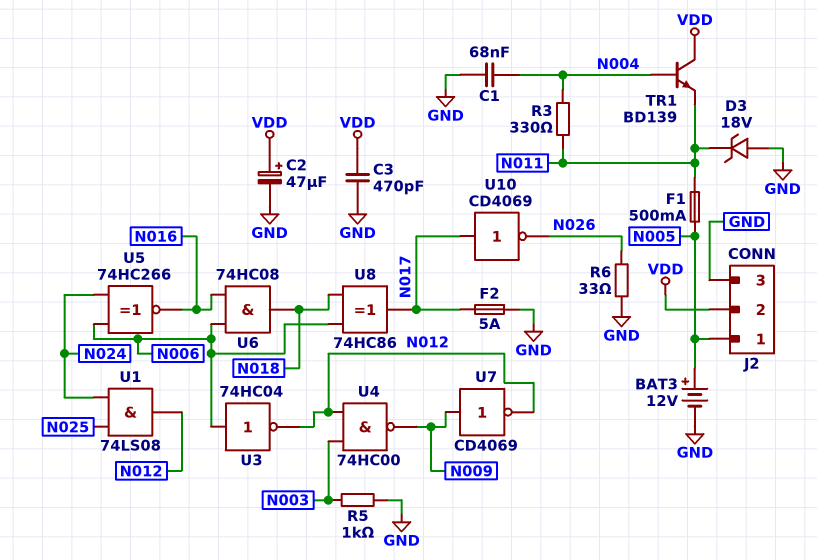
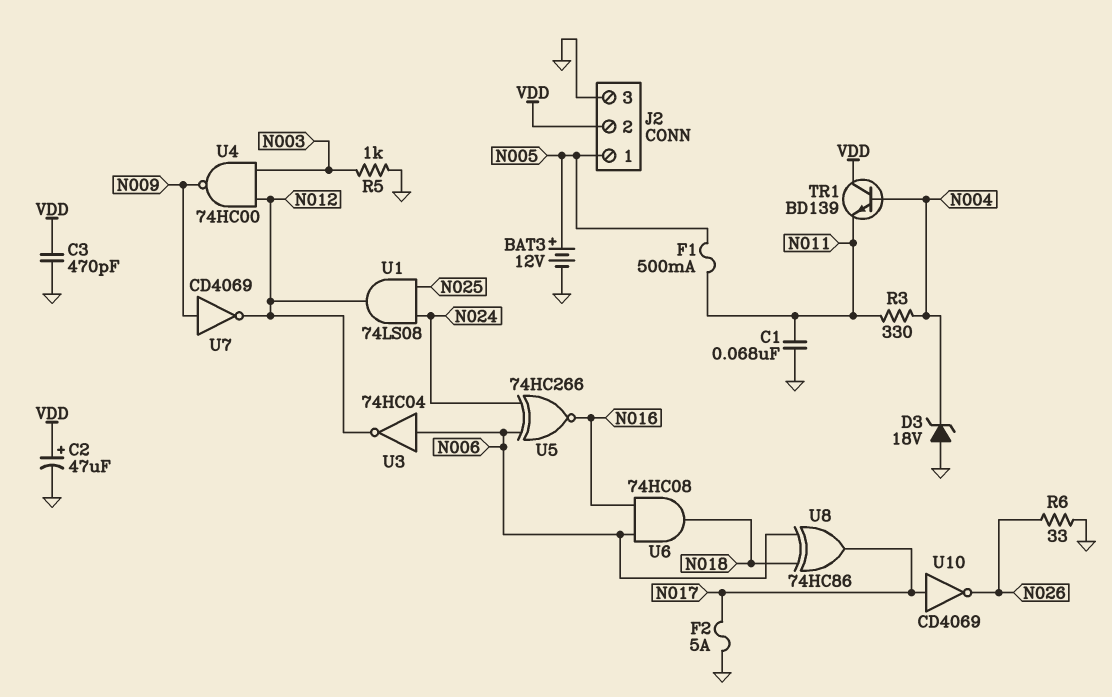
C1: 68nF (GND, N004) -> 68nF (GND, N011)
D3: zener 18V (A GND, K N011) -> zener 18V (A GND, K N004)

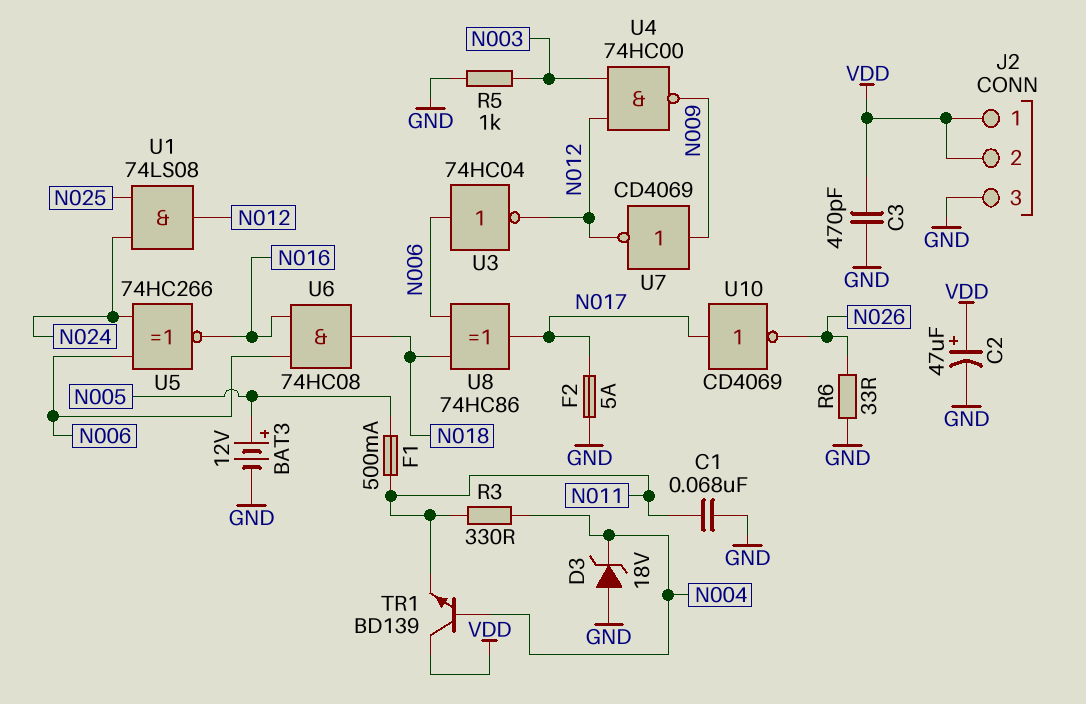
J2 pin 1: N005 -> VDD

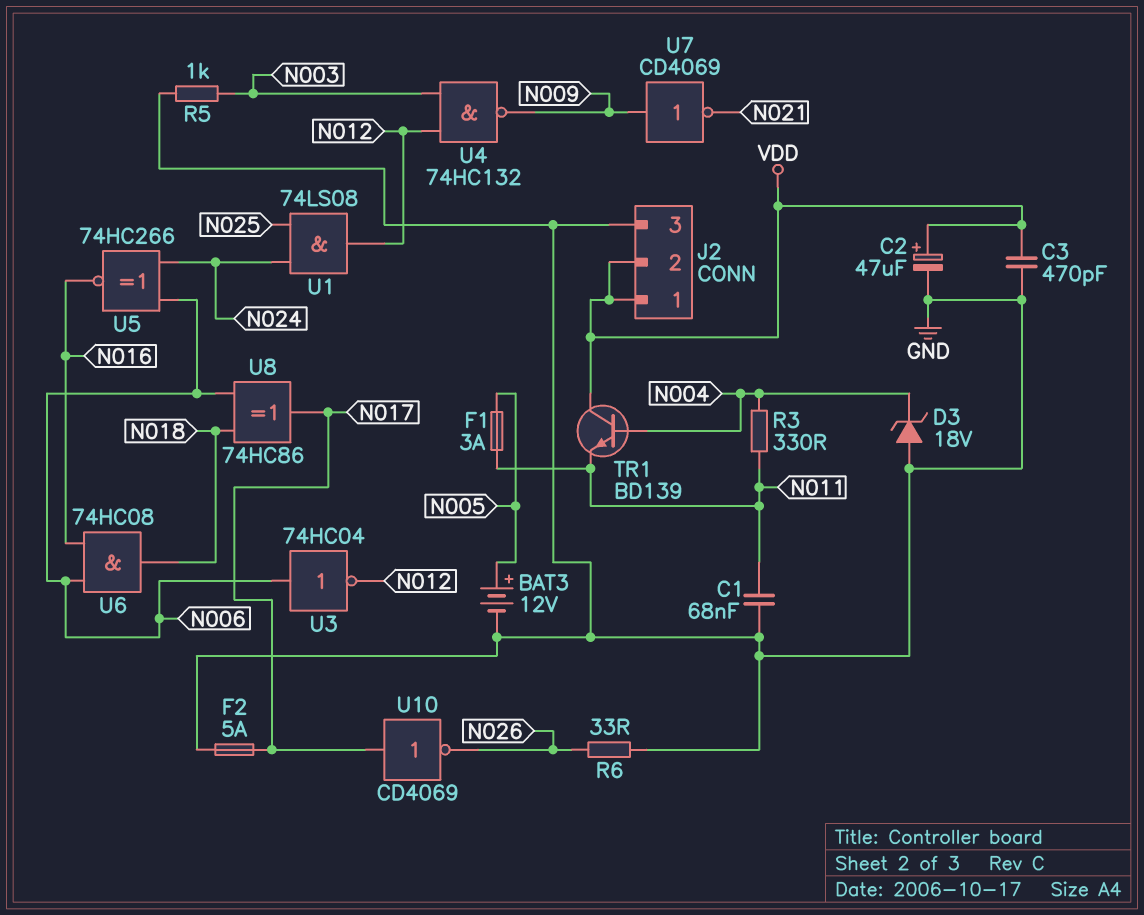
F1: 500mA (N005, N011) -> 3A (N005, N011)
U4: NAND 74HC00 (in N003, in N012, out N009) -> NAND 74HC132 (in N003, in N012, out N009)
U7: NOT CD4069 (in N009, out N012) -> NOT CD4069 (in N009, out N021)

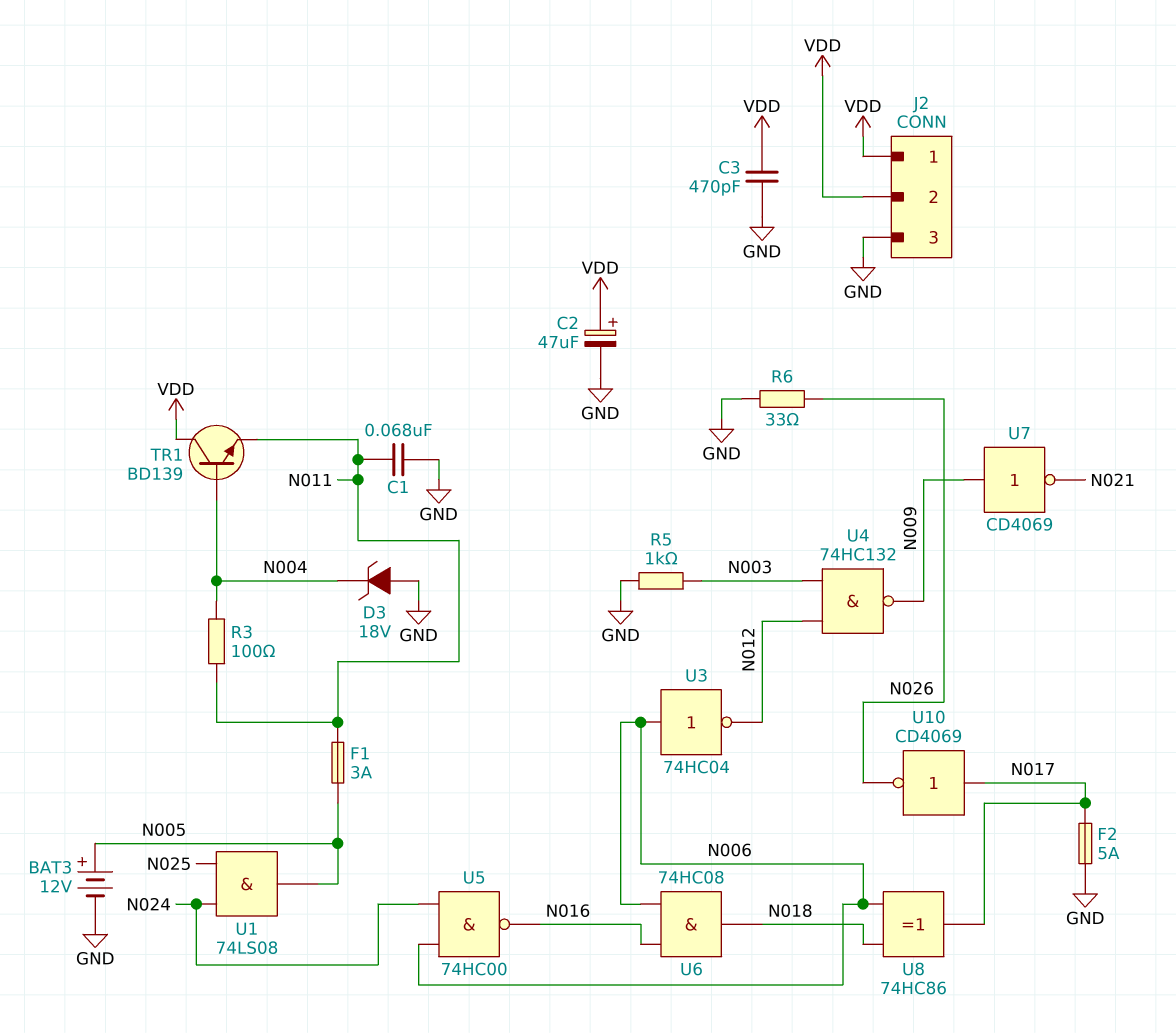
R3: 330 (N004, N011) -> 100 (N004, N011)
U1: AND 74LS08 (in N024, in N025, out N012) -> AND 74LS08 (in N024, in N025, out N005)
U5: XNOR 74HC266 (in N006, in N024, out N016) -> NAND 74HC00 (in N006, in N024, out N016)

